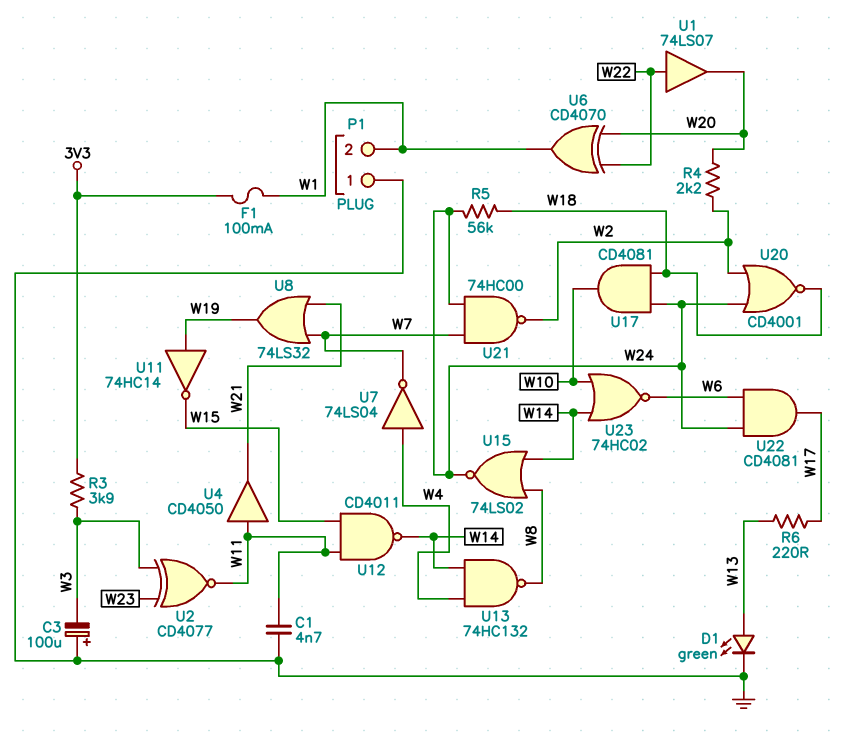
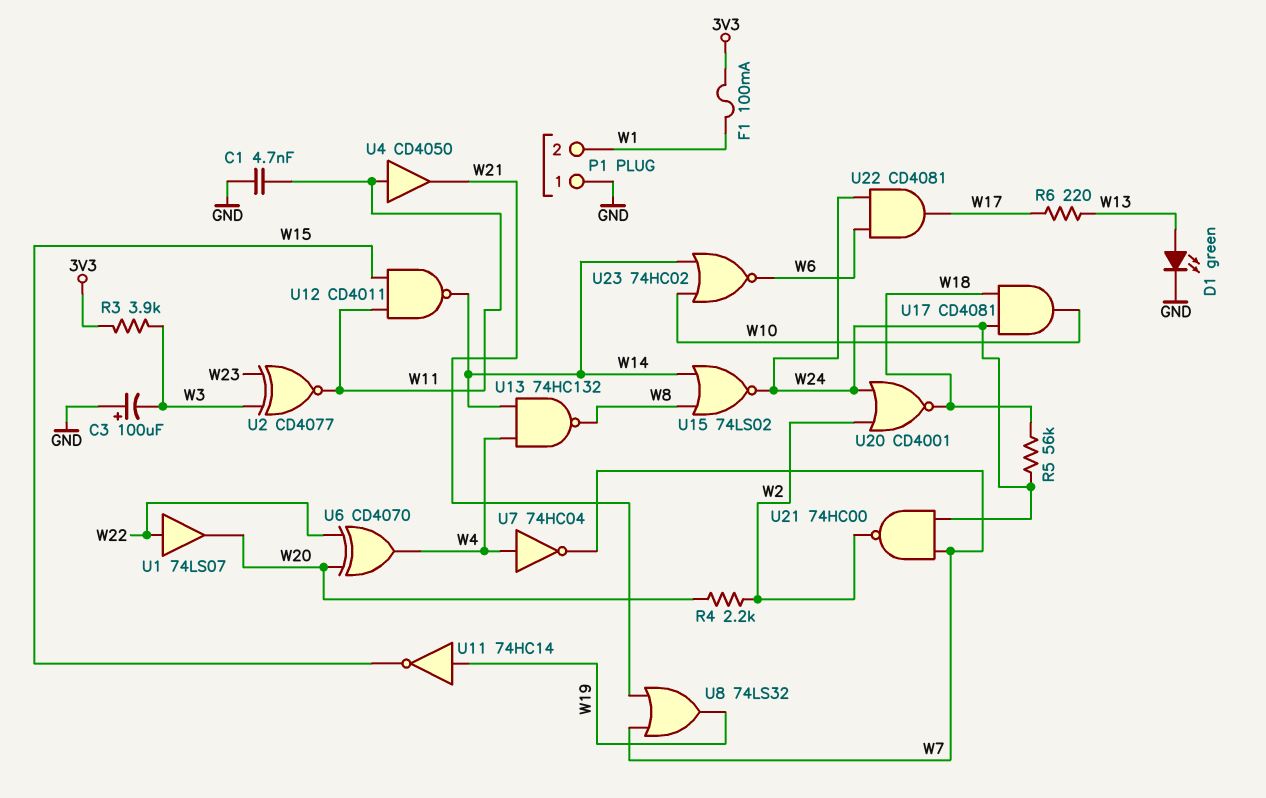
U6: XOR CD4070 (in W20, in W22, out W1) -> XOR CD4070 (in W20, in W22, out W4)
U7: NOT 74LS04 (in W4, out W7) -> NOT 74HC04 (in W4, out W7)

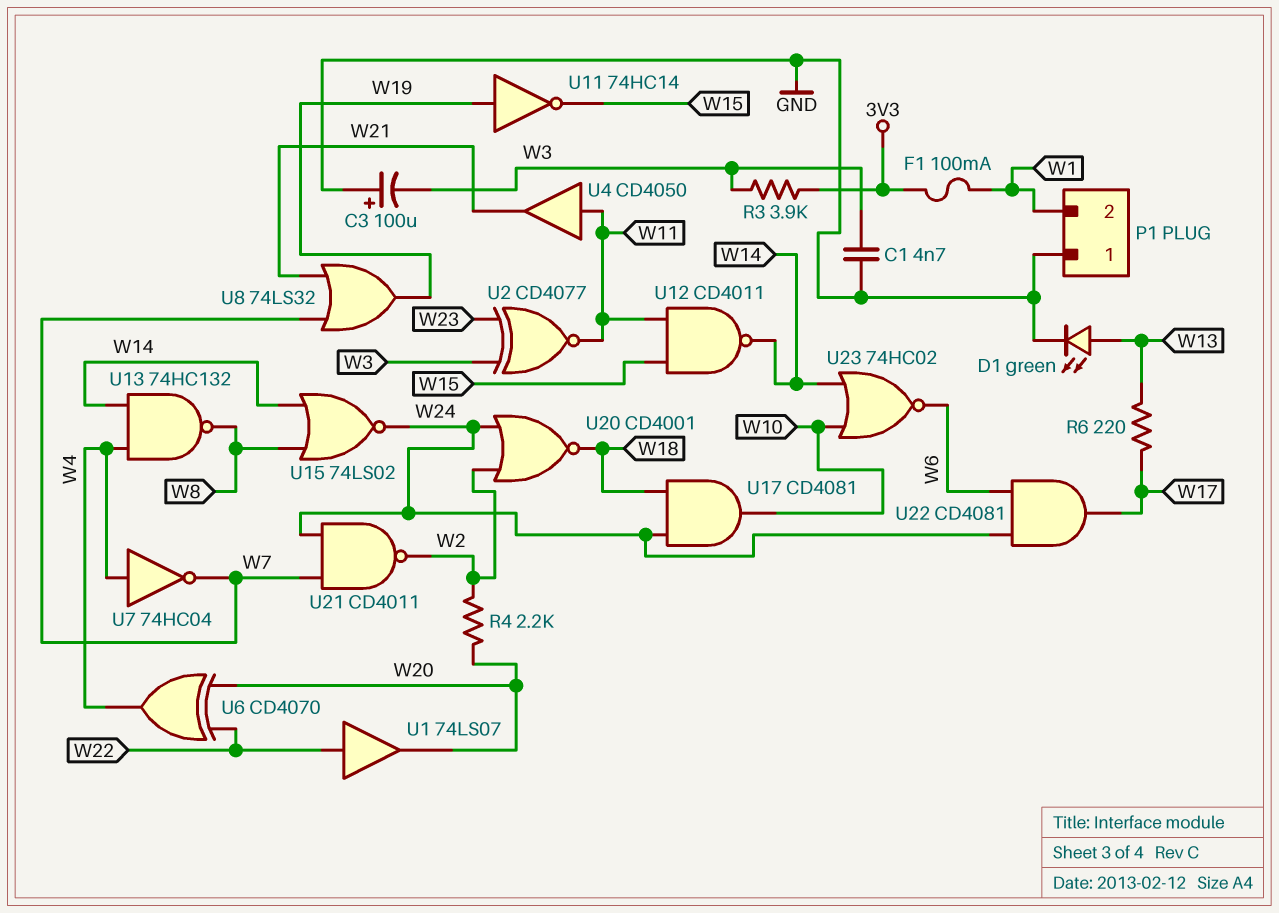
C1: 4.7nF (GND, W11) -> 4.7nF (GND, W3)
R5: 56k (W18, W24) -> none
U21: NAND 74HC00 (in W7, in W24, out W2) -> NAND CD4011 (in W7, in W24, out W2)

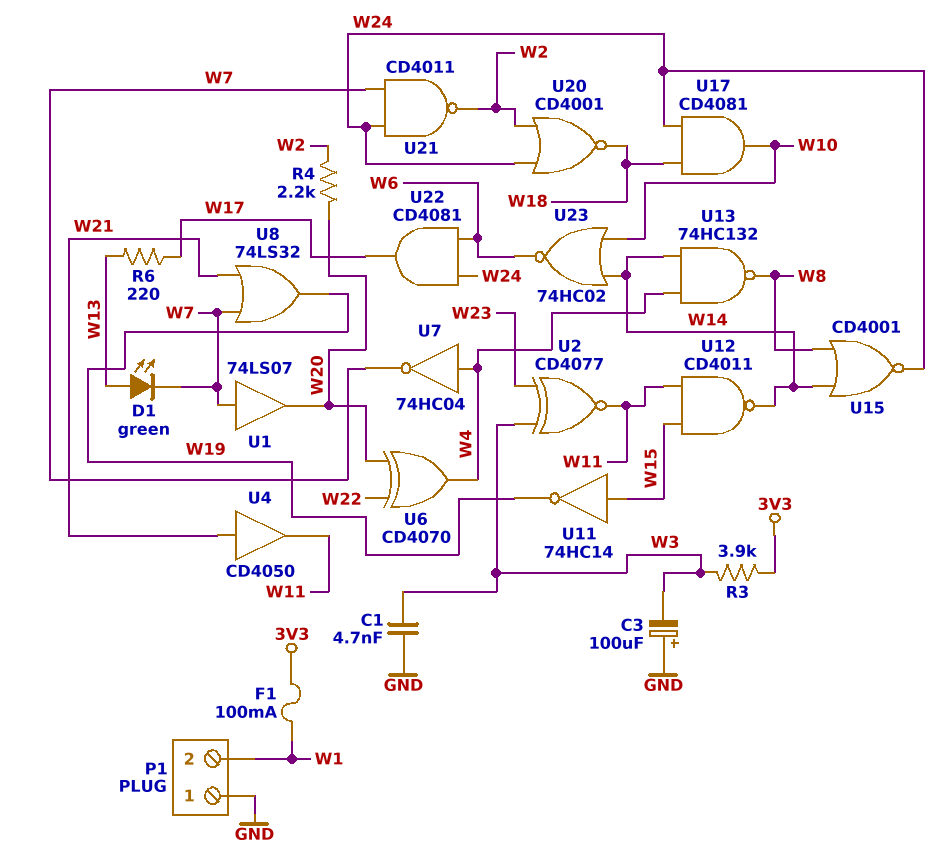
D1: LED green (A W13, K GND) -> LED green (A W13, K W7)
U1: buffer 74LS07 (in W22, out W20) -> buffer 74LS07 (in W7, out W20)
U4: buffer CD4050 (in W11, out W21) -> buffer CD4050 (in W21, out W11)
U11: NOT 74HC14 (in W19, out W15) -> NOT 74HC14 (in W15, out W19)
U15: NOR 74LS02 (in W8, in W14, out W24) -> NOR CD4001 (in W8, in W14, out W24)

